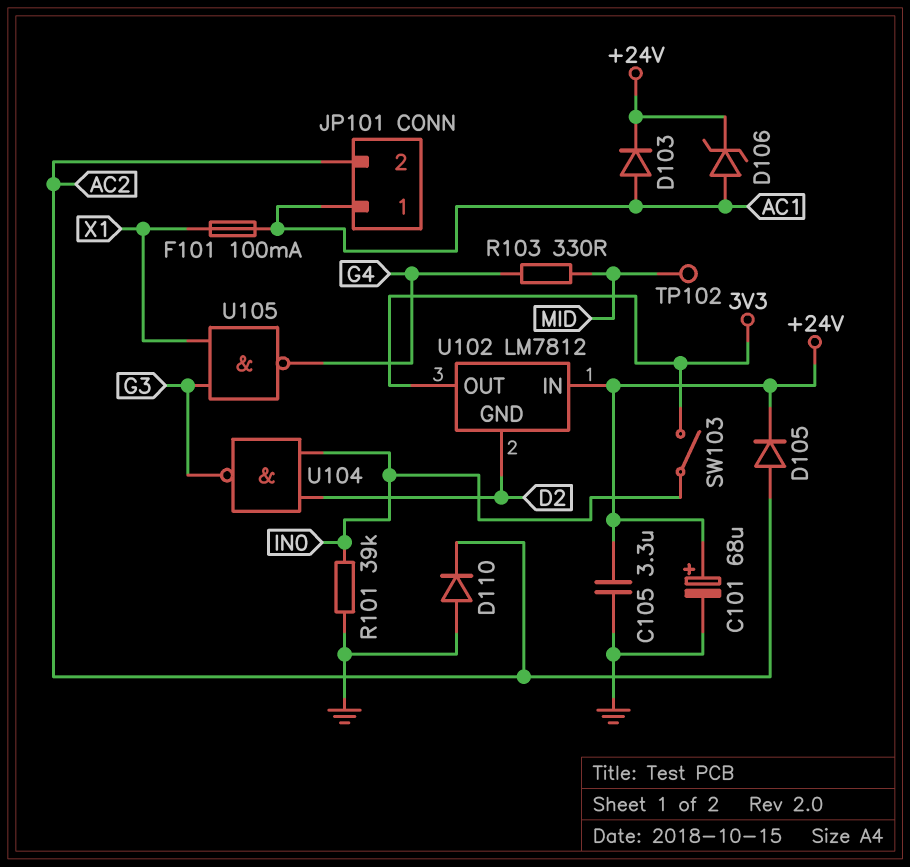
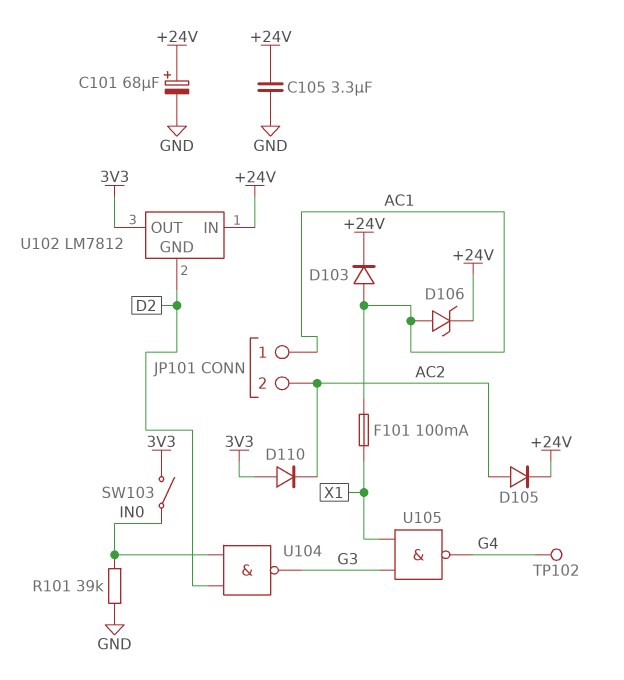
D110: diode (A GND, K AC2) -> diode (A 3V3, K AC2)
R103: 330 (G4, MID) -> none
TP102: test point (MID) -> test point (G4)

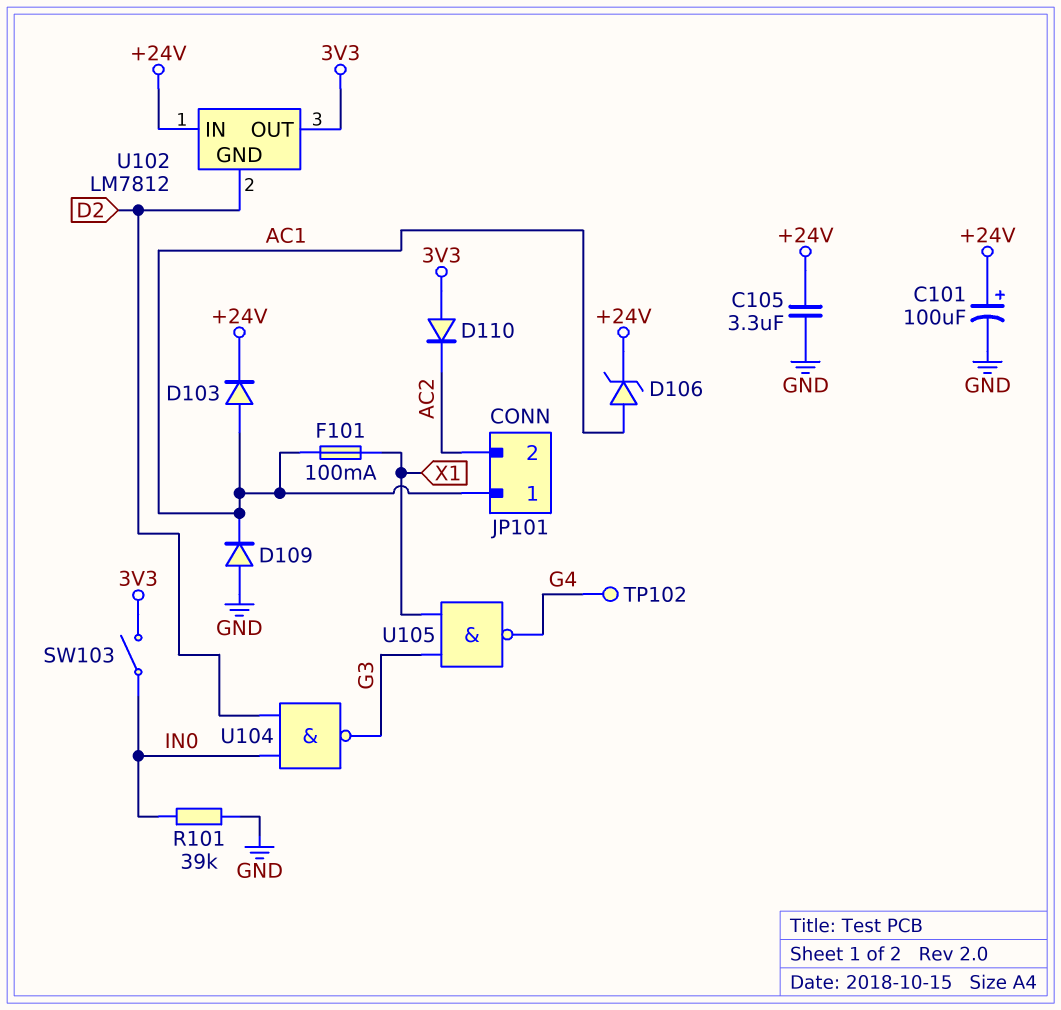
C101: 68uF (plus +24V, minus GND) -> 100uF (plus +24V, minus GND)
D105: diode (A AC2, K +24V) -> none
D109: none -> diode (A GND, K AC1)

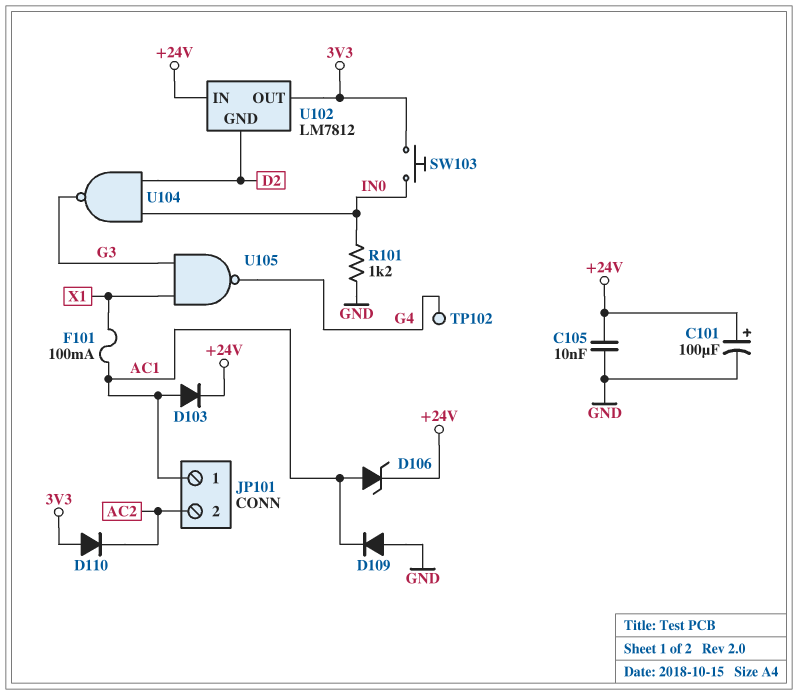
C105: 3.3uF (+24V, GND) -> 10nF (+24V, GND)
R101: 39k (GND, IN0) -> 1.2k (GND, IN0)
SW103: switch (3V3, IN0) -> button (3V3, IN0)

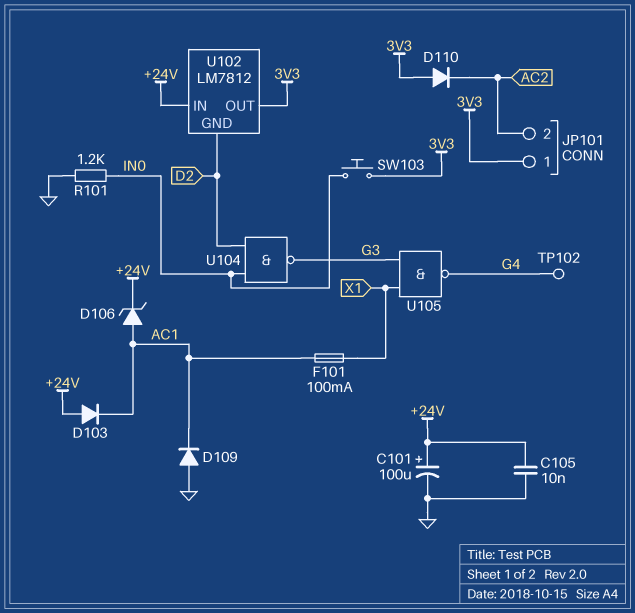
D103: diode (A AC1, K +24V) -> diode (A +24V, K AC1)
JP101 pin 1: AC1 -> 3V3

